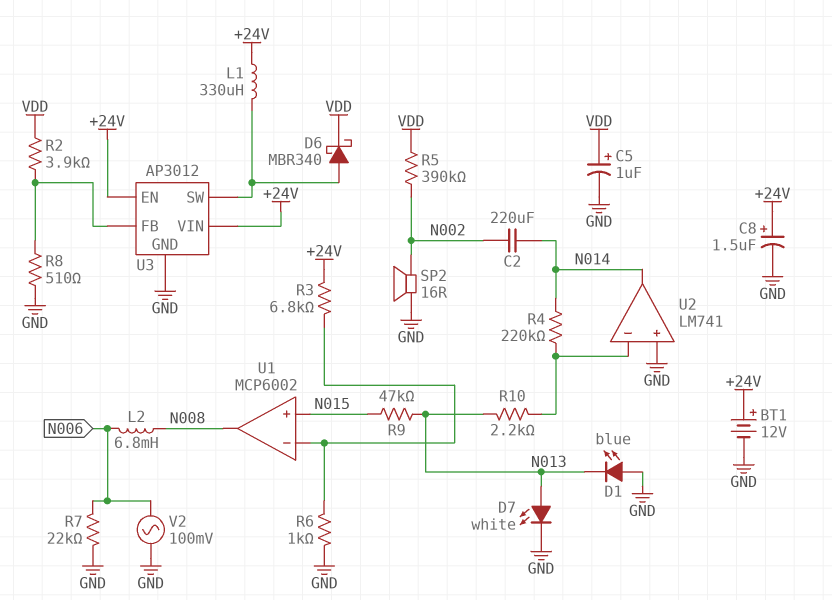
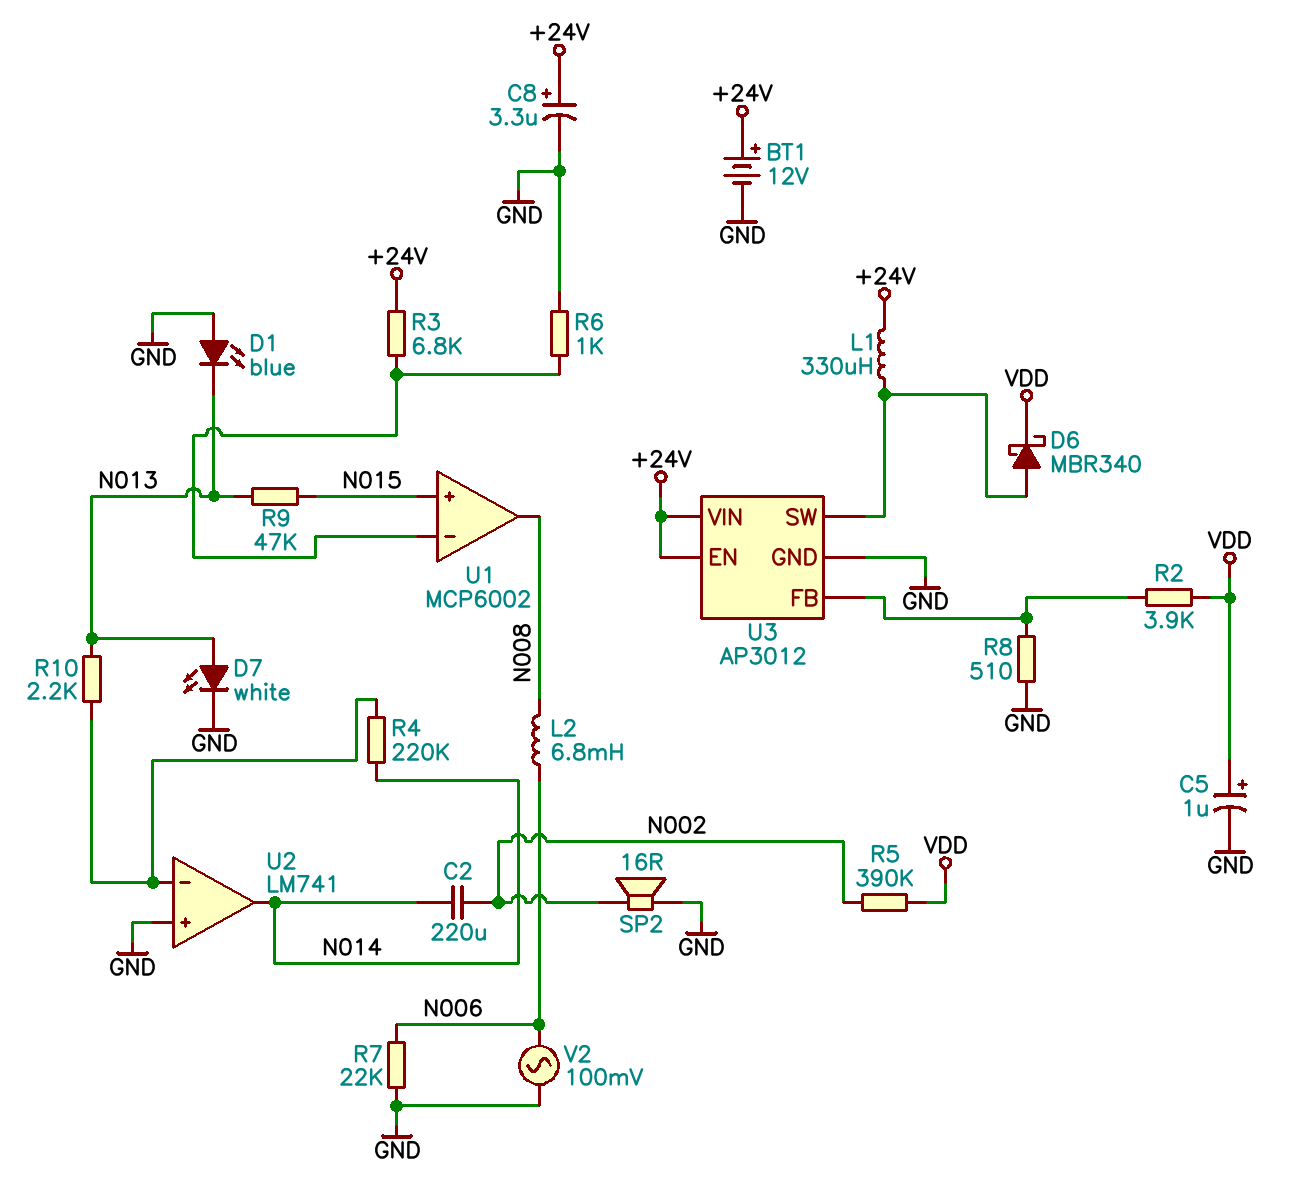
C8: 1.5uF (plus +24V, minus GND) -> 3.3uF (plus +24V, minus GND)

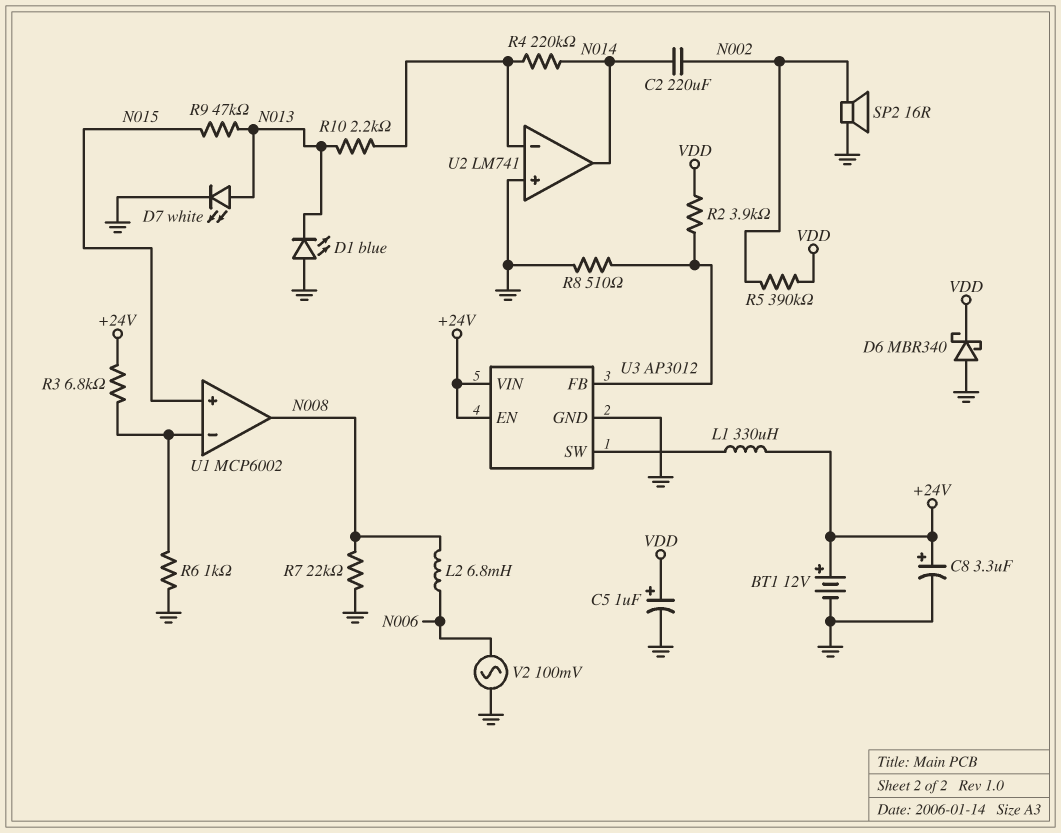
D6: schottky MBR340 (A U3/SW, K VDD) -> schottky MBR340 (A GND, K VDD)
R7: 22k (GND, N006) -> 22k (GND, N008)

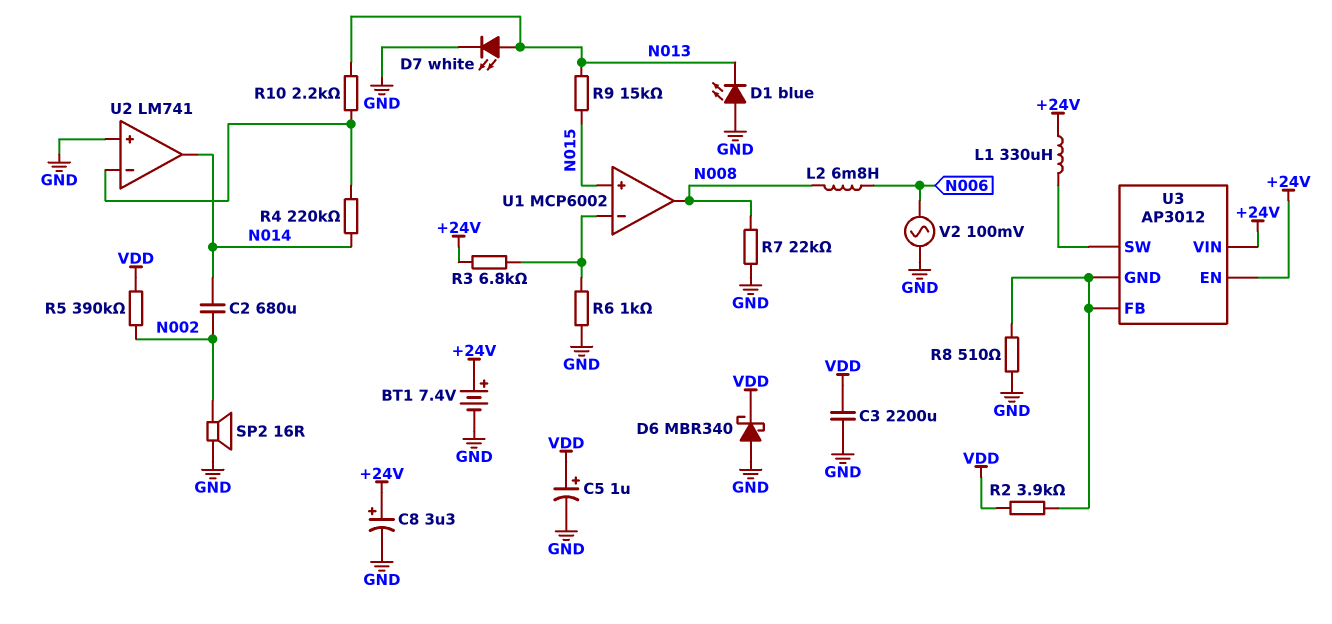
BT1: 12V (plus +24V, minus GND) -> 7.4V (plus +24V, minus GND)
C2: 220uF (N002, N014) -> 680uF (N002, N014)
C3: none -> 2200uF (GND, VDD)
R9: 47k (N013, N015) -> 15k (N013, N015)
U3 pin GND: GND -> U3/FB

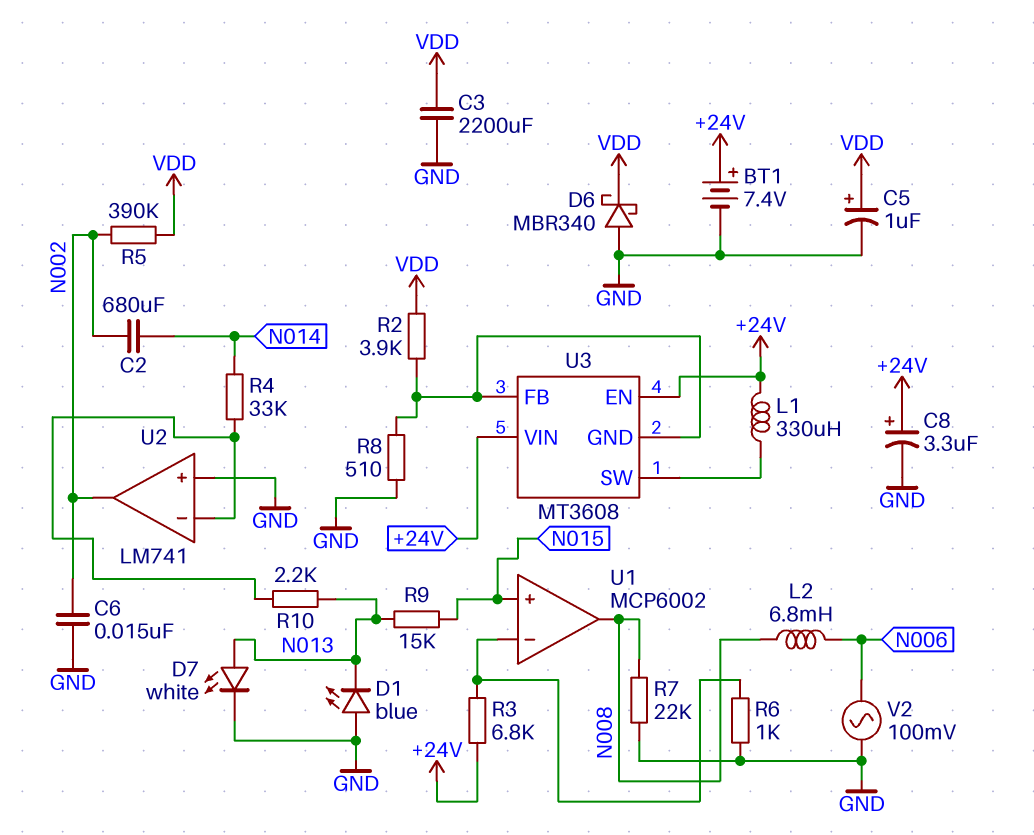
C6: none -> 15nF (GND, N002)
R4: 220k (N014, U2/in-) -> 33k (N014, U2/in-)
SP2: speaker 16R (GND, N002) -> none
U2 pin out: N014 -> N002
U3: AP3012 -> MT3608

